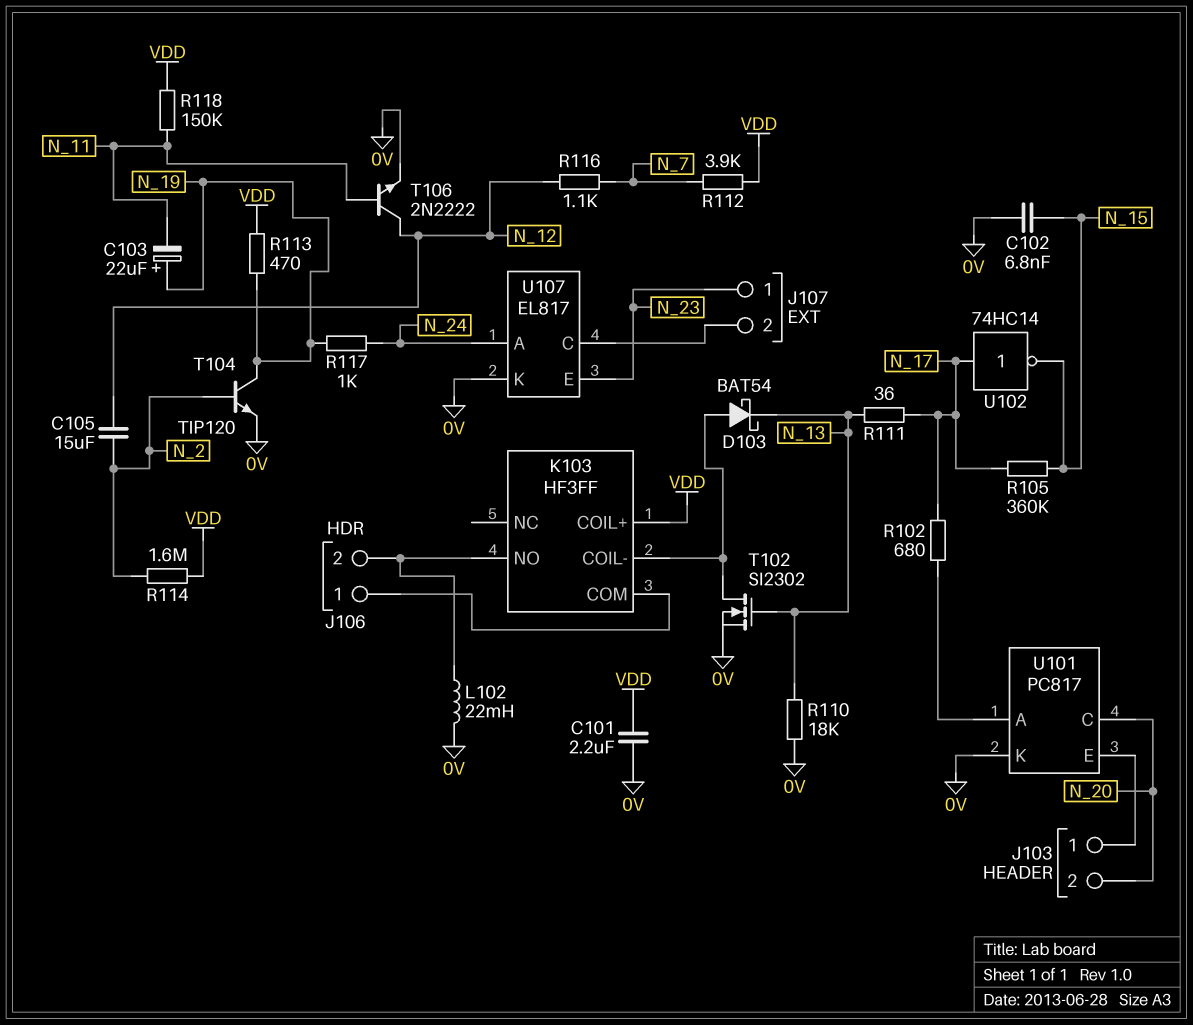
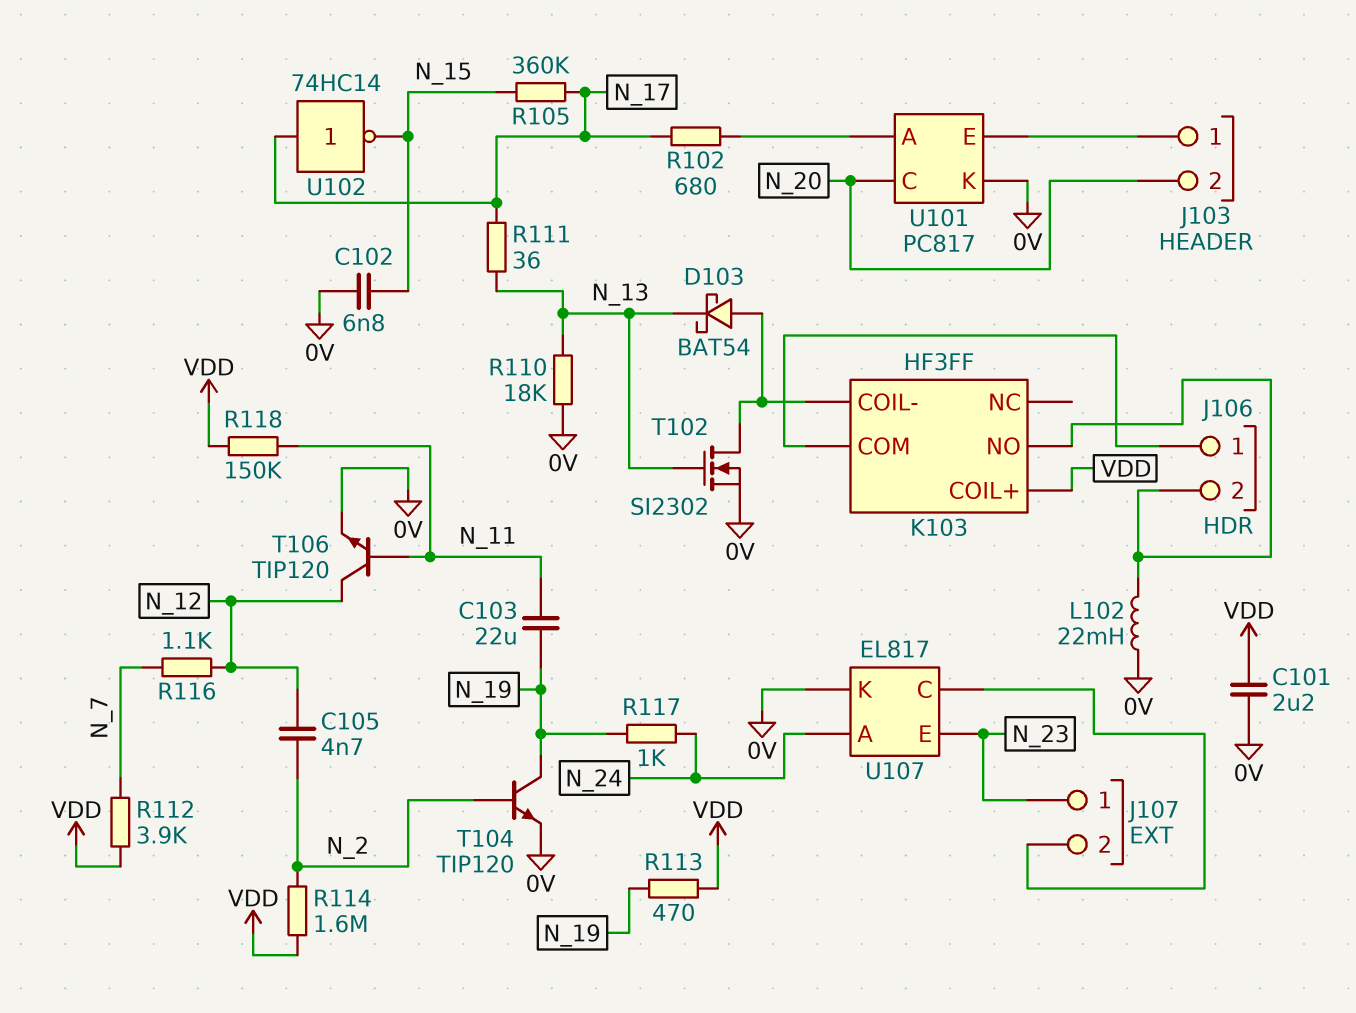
C103: 22uF (plus N_19, minus N_11) -> 22uF (N_11, N_19)
C105: 15uF (N_2, N_12) -> 4.7nF (N_2, N_12)
T106: NPN 2N2222 (B N_11, C N_12, E 0V) -> NPN TIP120 (B N_11, C N_12, E 0V)

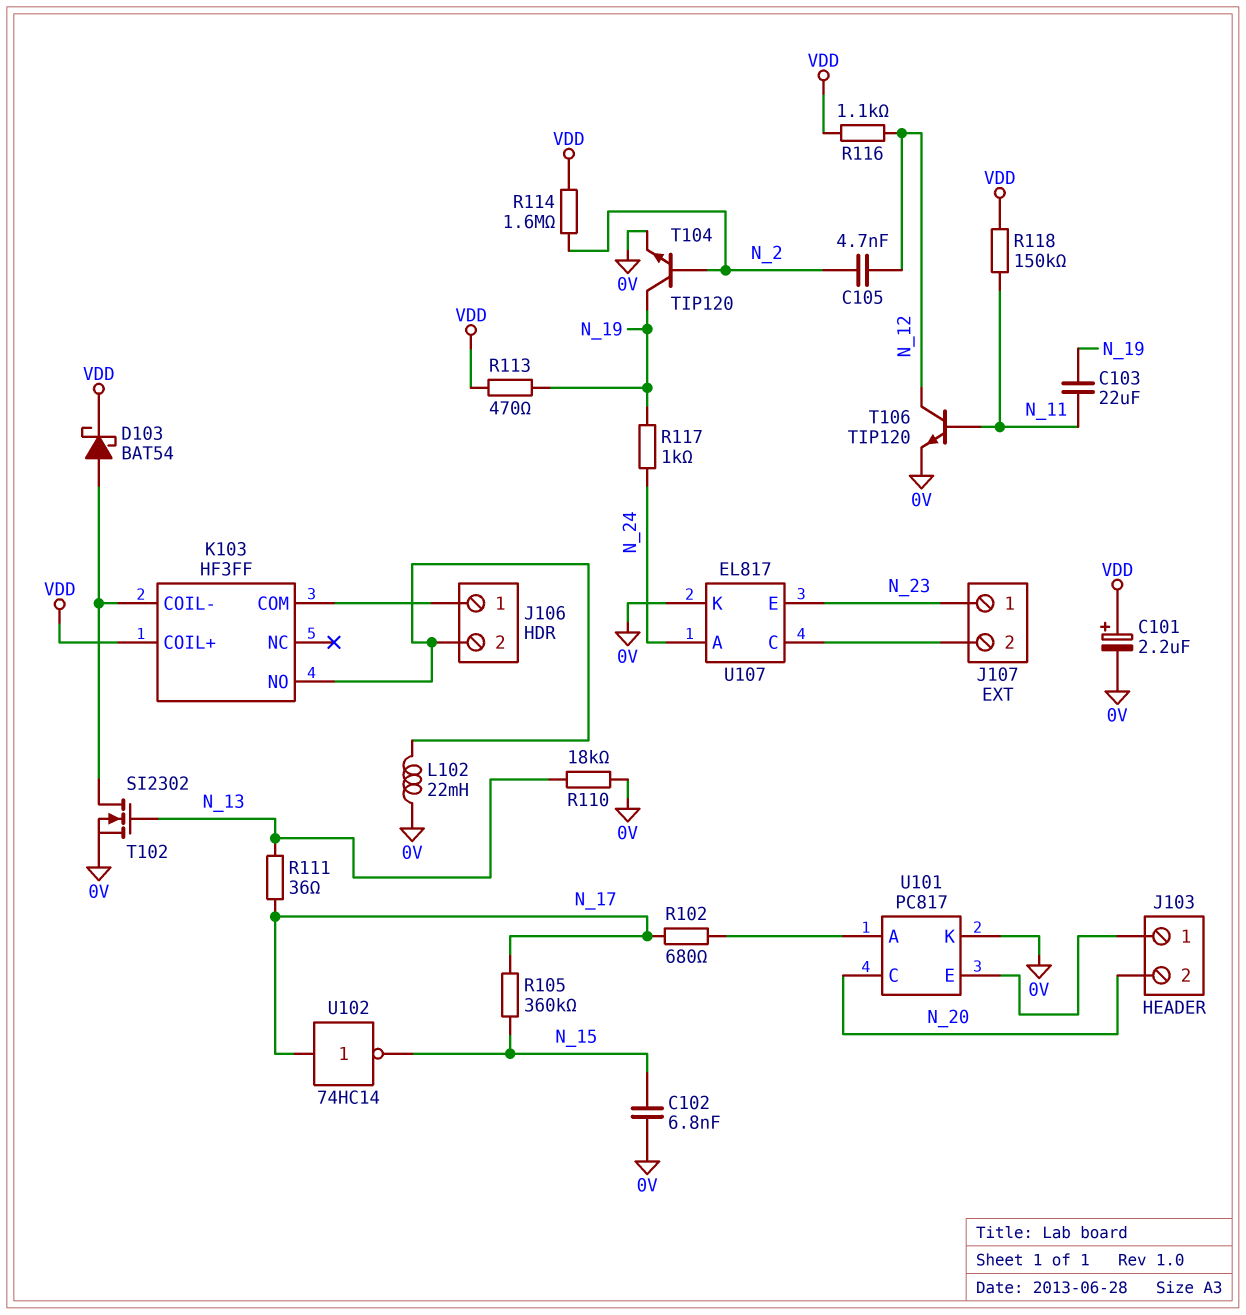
C101: 2.2uF (0V, VDD) -> 2.2uF (plus VDD, minus 0V)
D103: schottky BAT54 (A K103/COIL-, K N_13) -> schottky BAT54 (A K103/COIL-, K VDD)
R112: 3.9k (N_7, VDD) -> none
R116: 1.1k (N_7, N_12) -> 1.1k (N_12, VDD)

